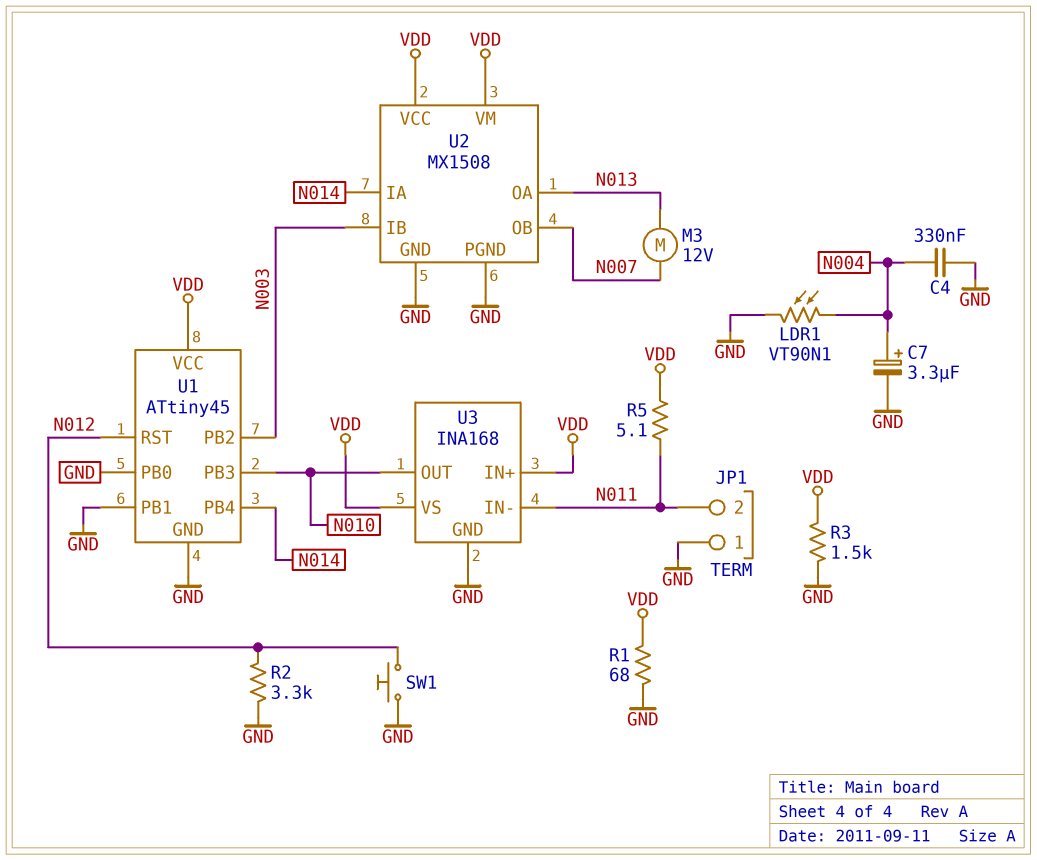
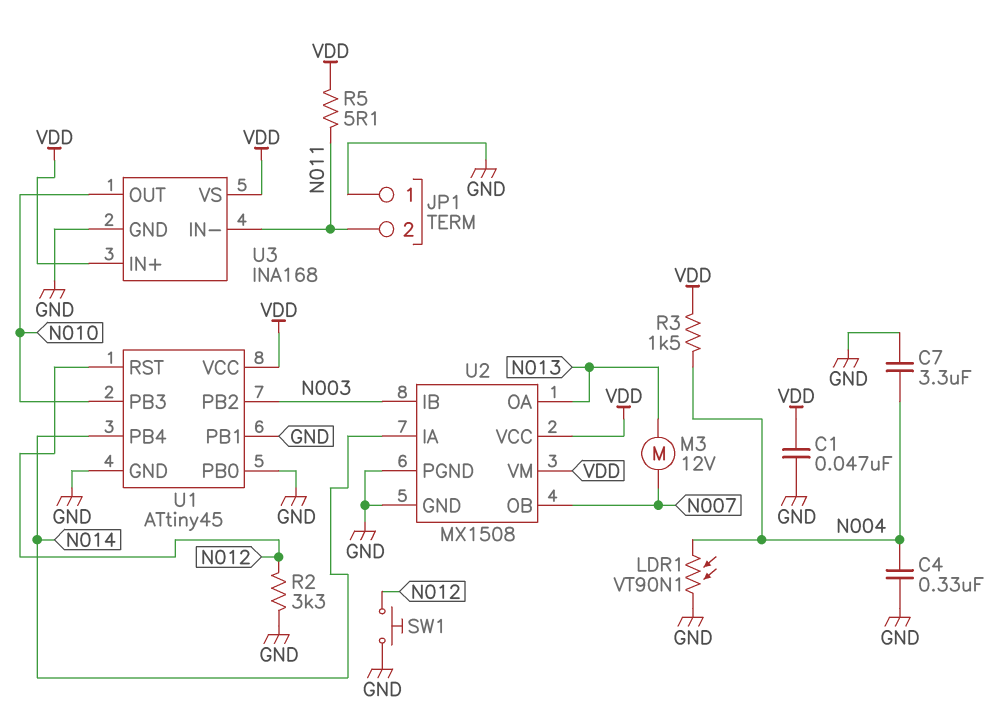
C1: none -> 47nF (GND, VDD)
C7: 3.3uF (plus N004, minus GND) -> 3.3uF (GND, N004)
R1: 68 (GND, VDD) -> none
R3: 1.5k (GND, VDD) -> 1.5k (N004, VDD)

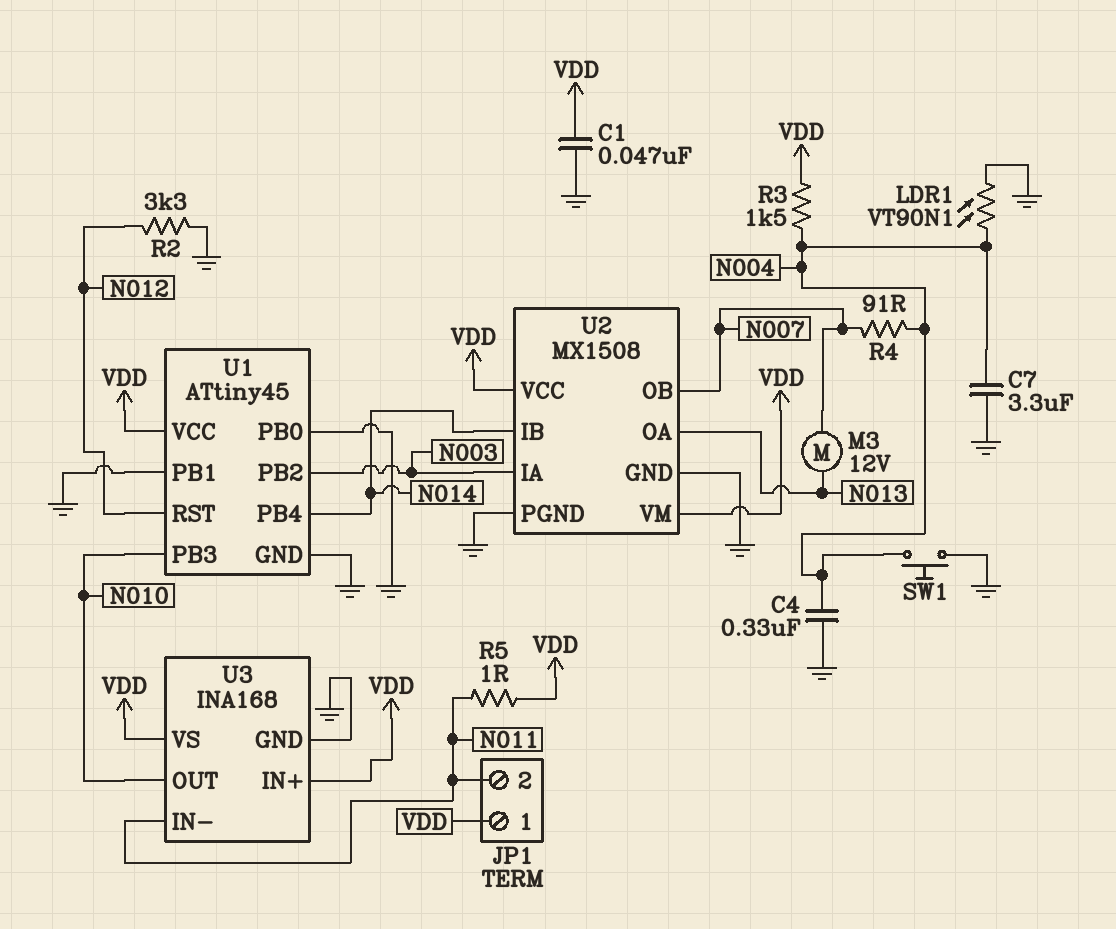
JP1 pin 1: GND -> VDD
R4: none -> 91 (N004, N007)
R5: 5.1 (N011, VDD) -> 1 (N011, VDD)
SW1: button (GND, N012) -> button (GND, N004)
U2 pin IA: N014 -> N003
U2 pin IB: N003 -> N014

